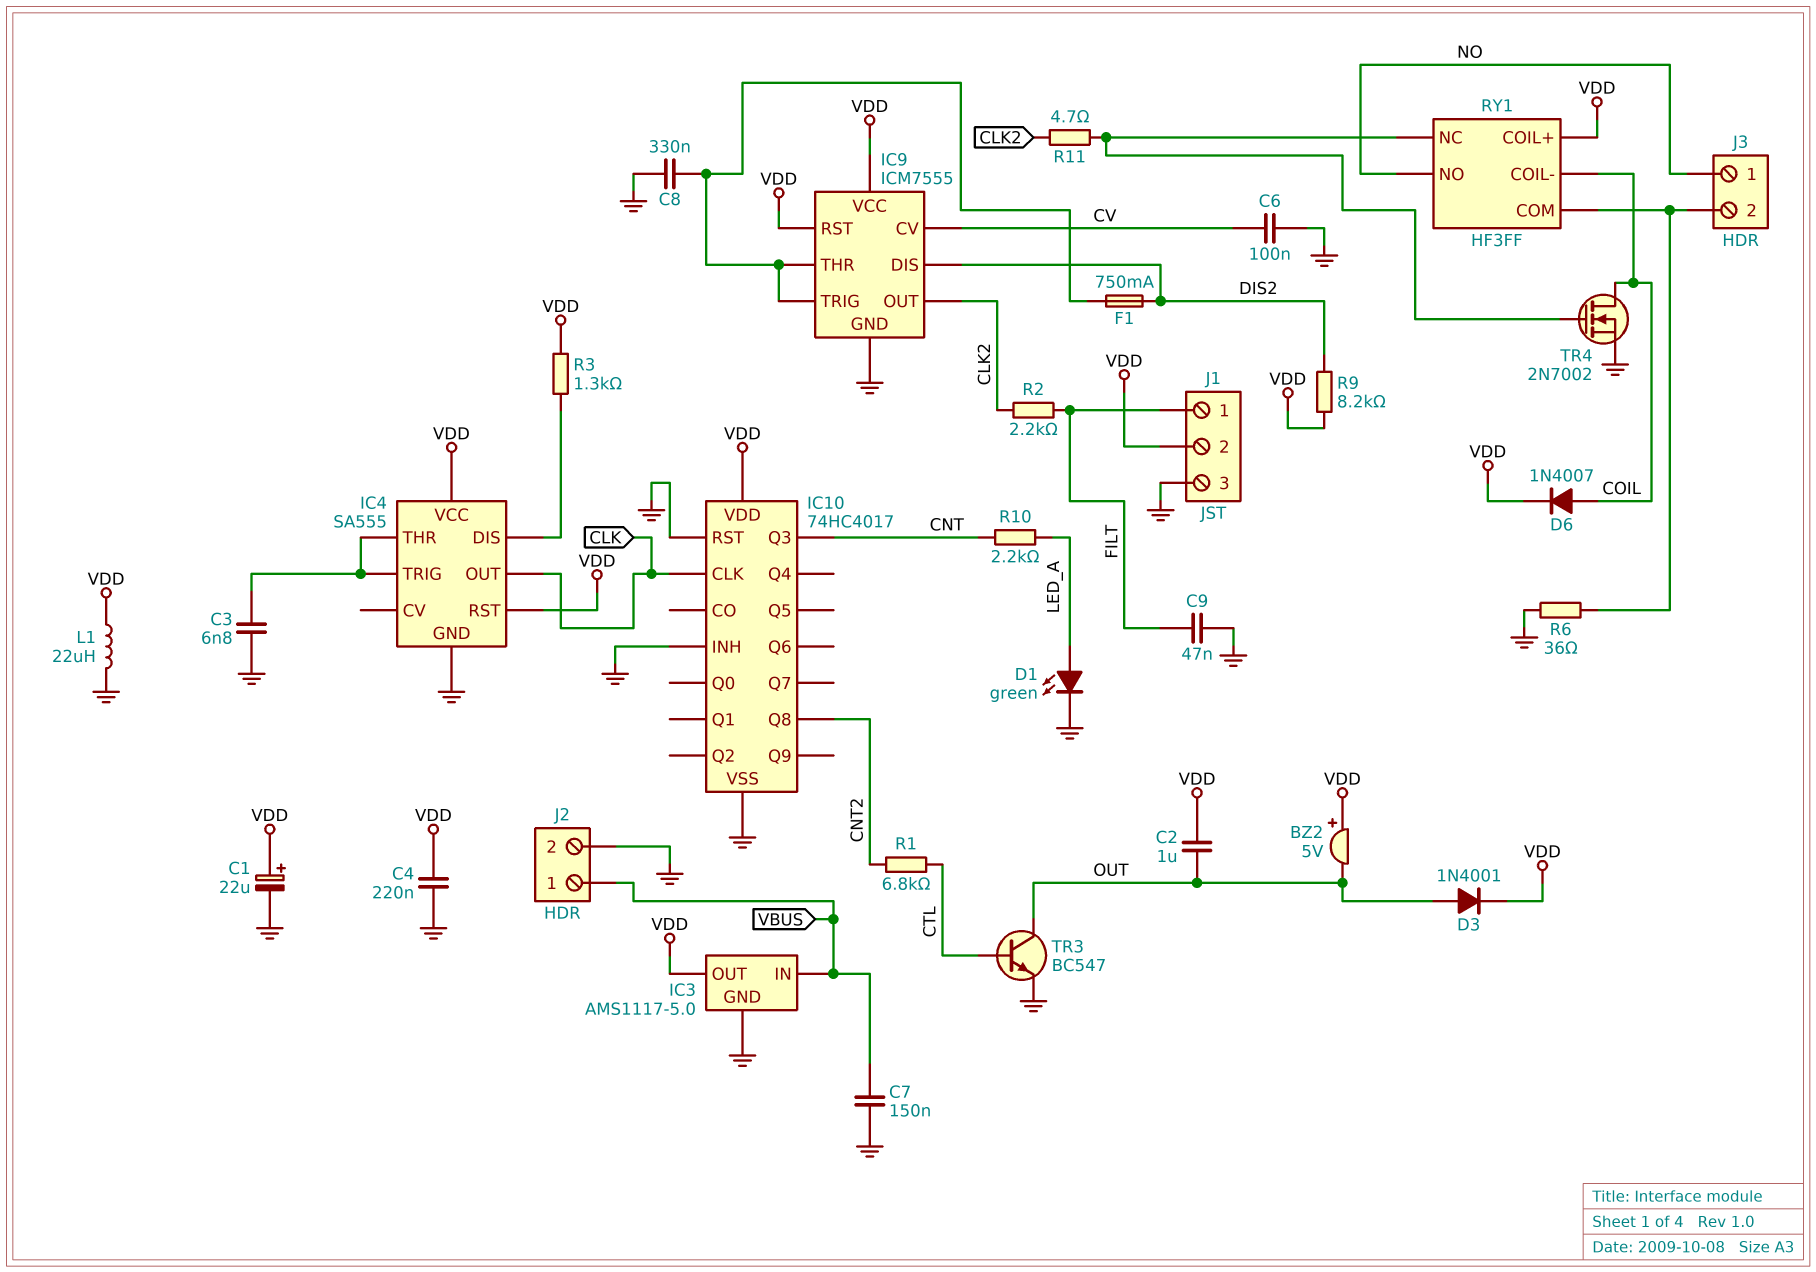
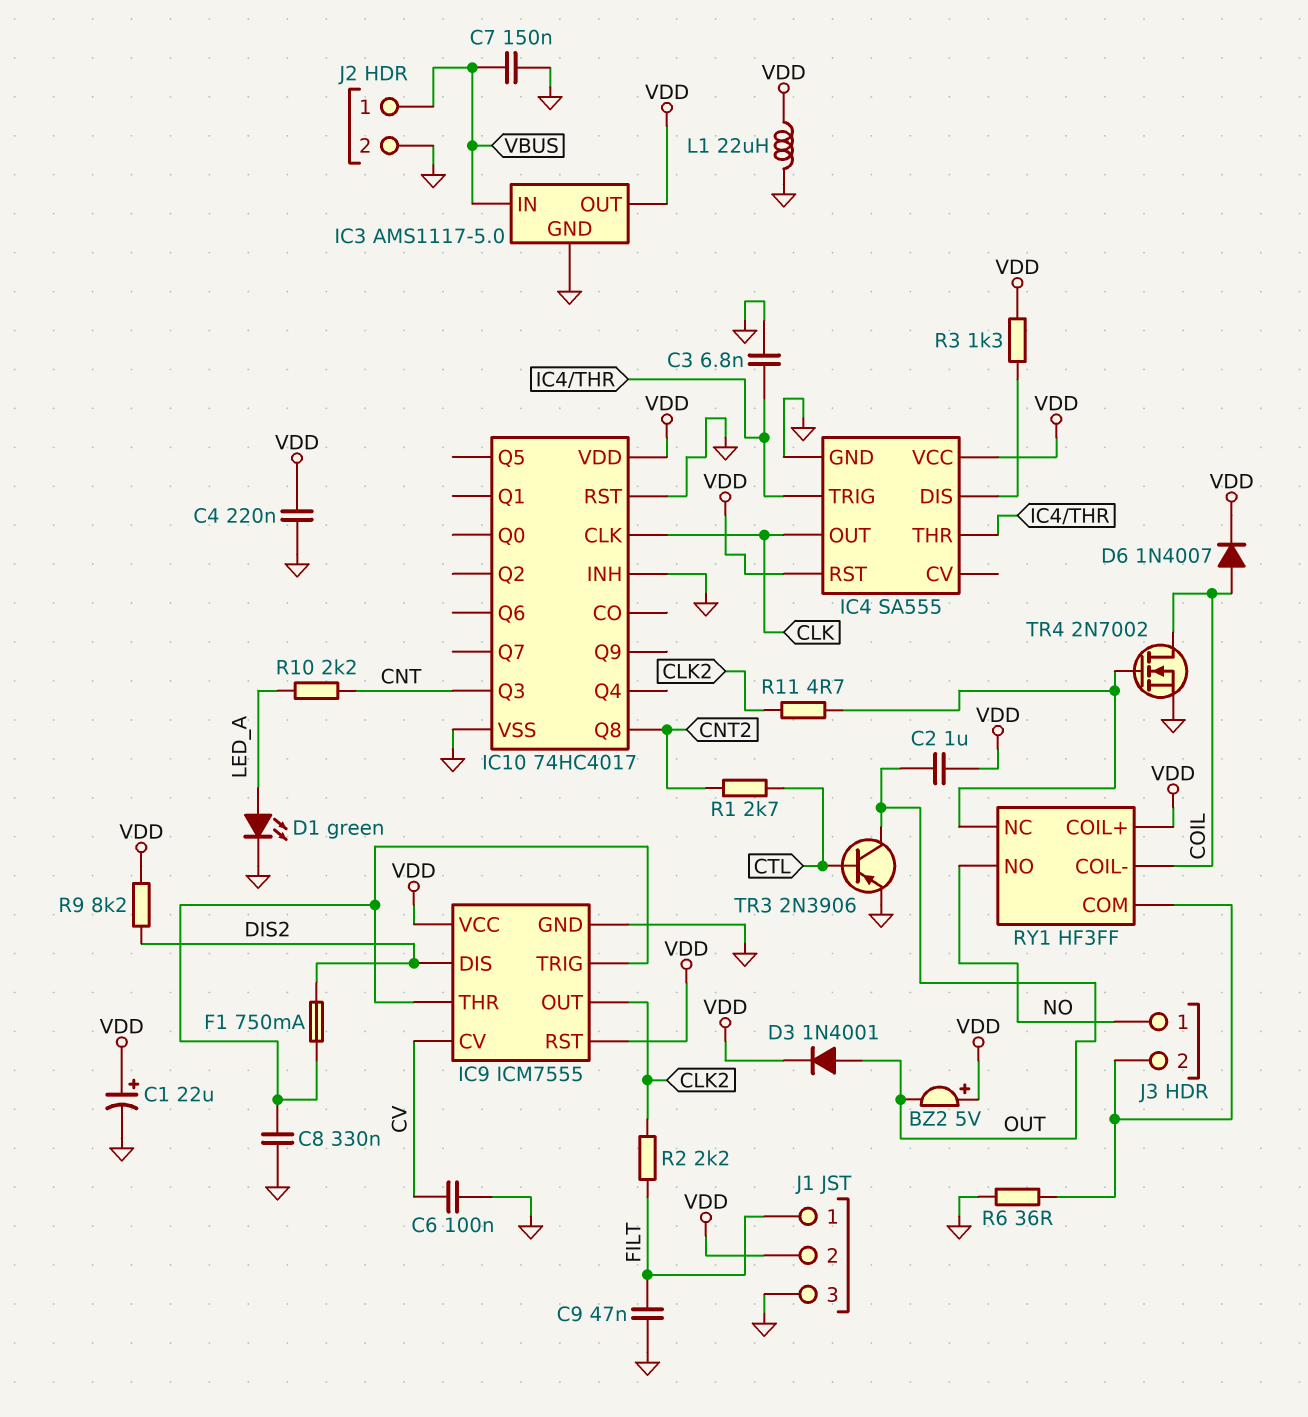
R1: 6.8k (CNT2, CTL) -> 2.7k (CNT2, CTL)
TR3: NPN BC547 (B CTL, C OUT, E GND) -> PNP 2N3906 (B CTL, C OUT, E GND)

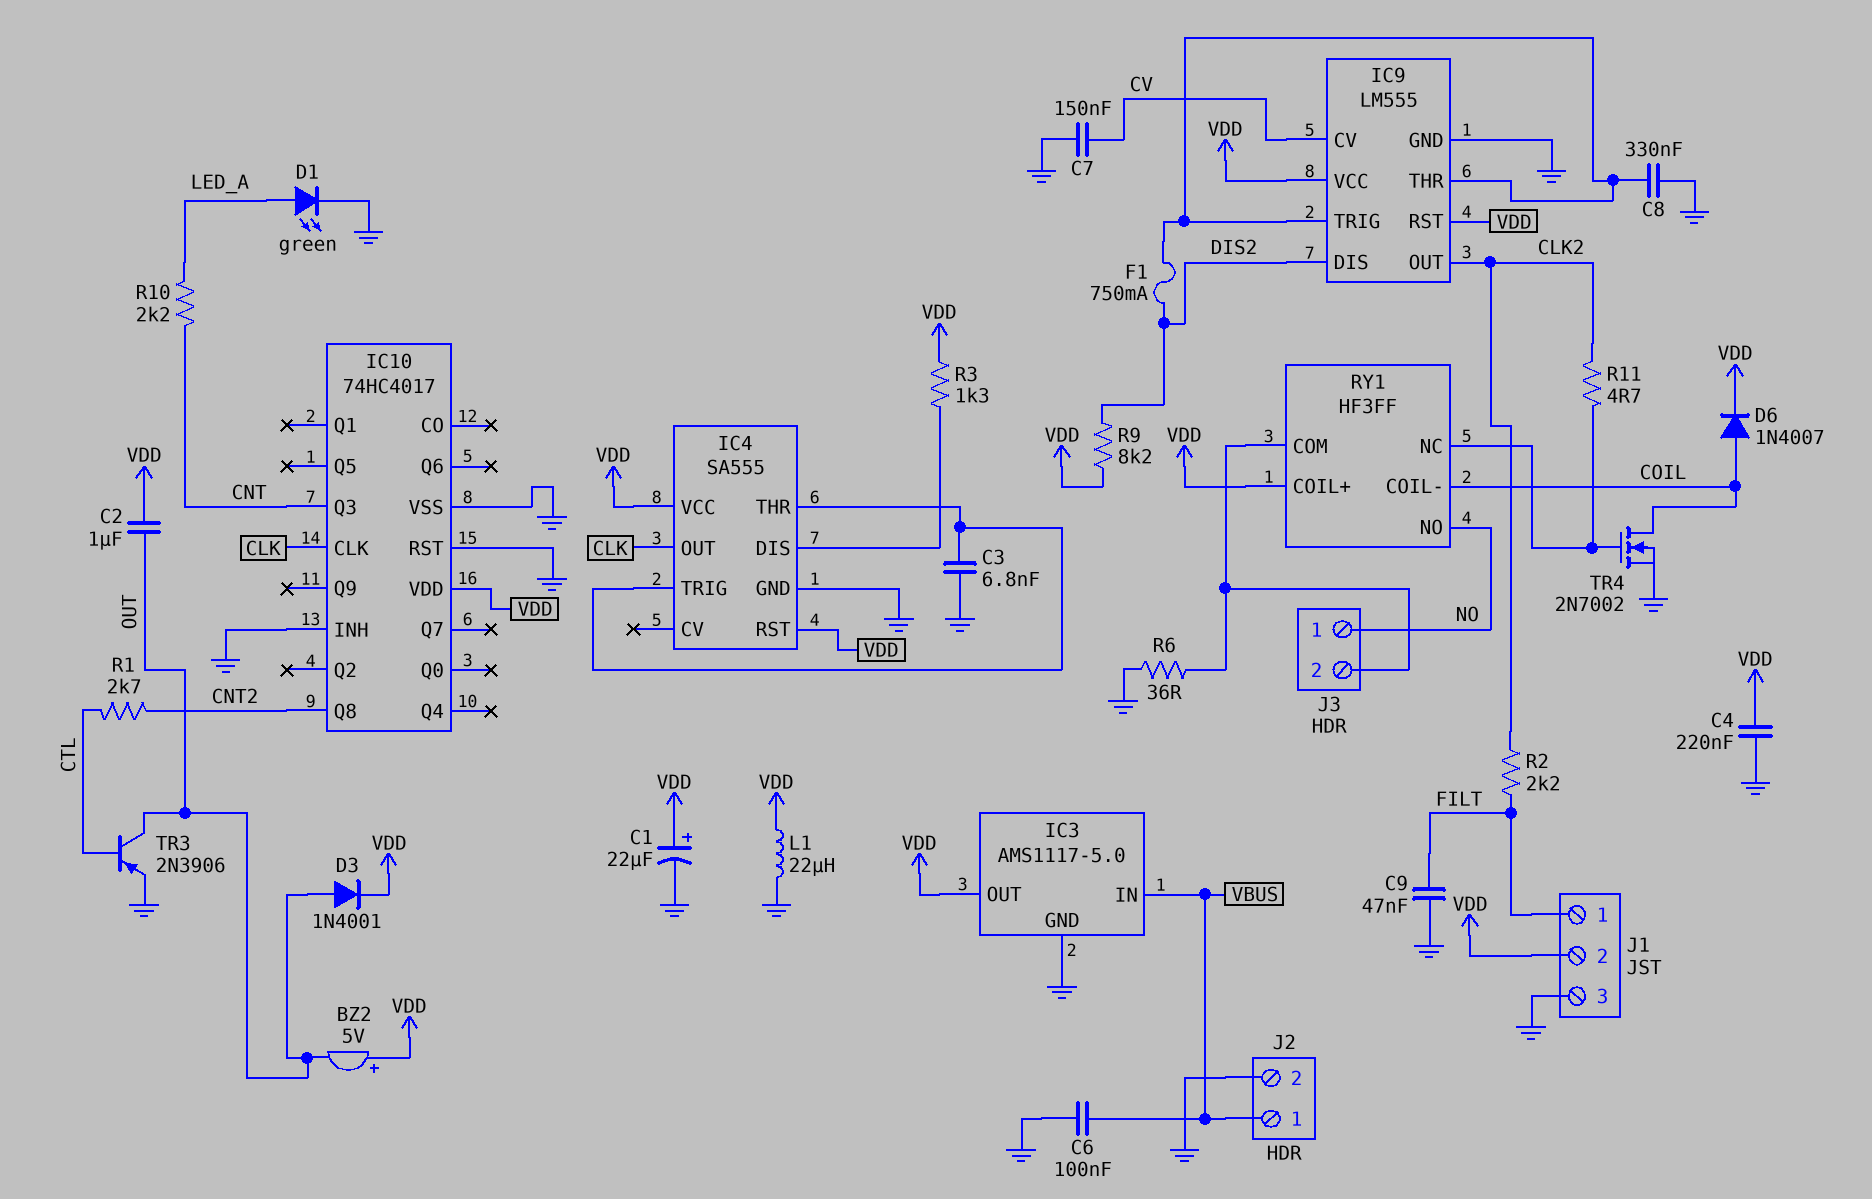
C6: 100nF (CV, GND) -> 100nF (GND, VBUS)
C7: 150nF (GND, VBUS) -> 150nF (CV, GND)
IC9: ICM7555 -> LM555

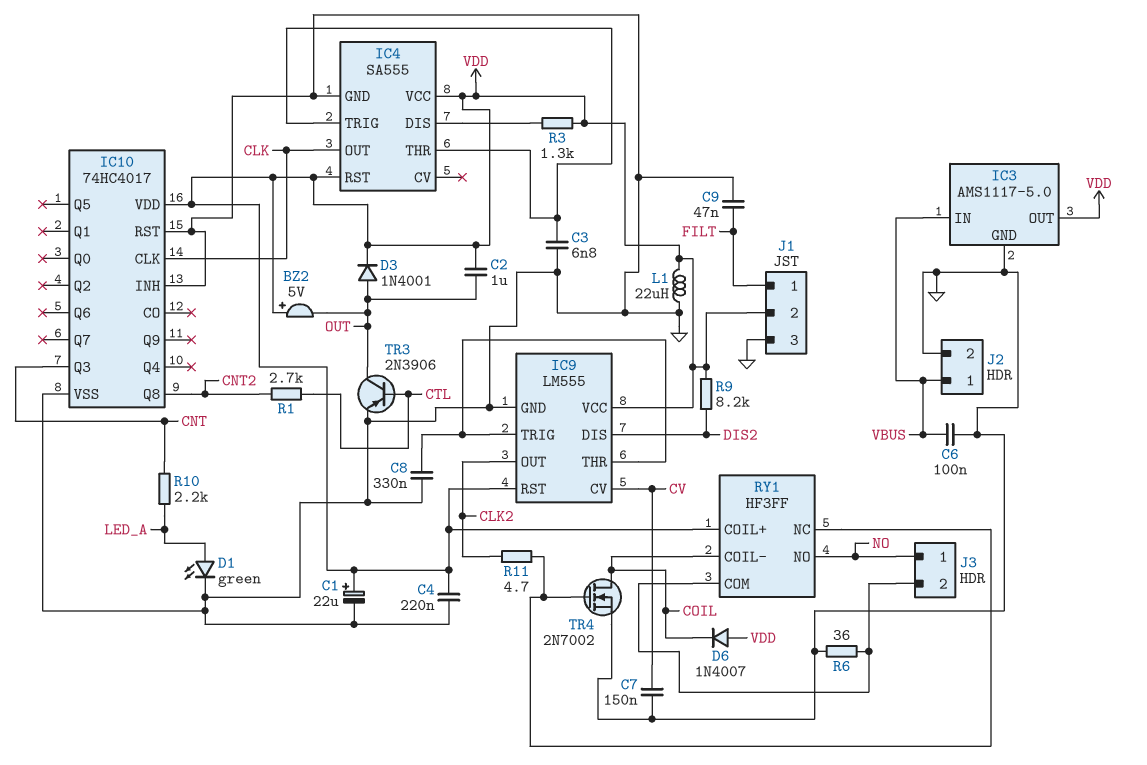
D6: diode 1N4007 (A COIL, K VDD) -> diode 1N4007 (A VDD, K COIL)
F1: 750mA (DIS2, IC9/THR) -> none
R2: 2.2k (CLK2, FILT) -> none

